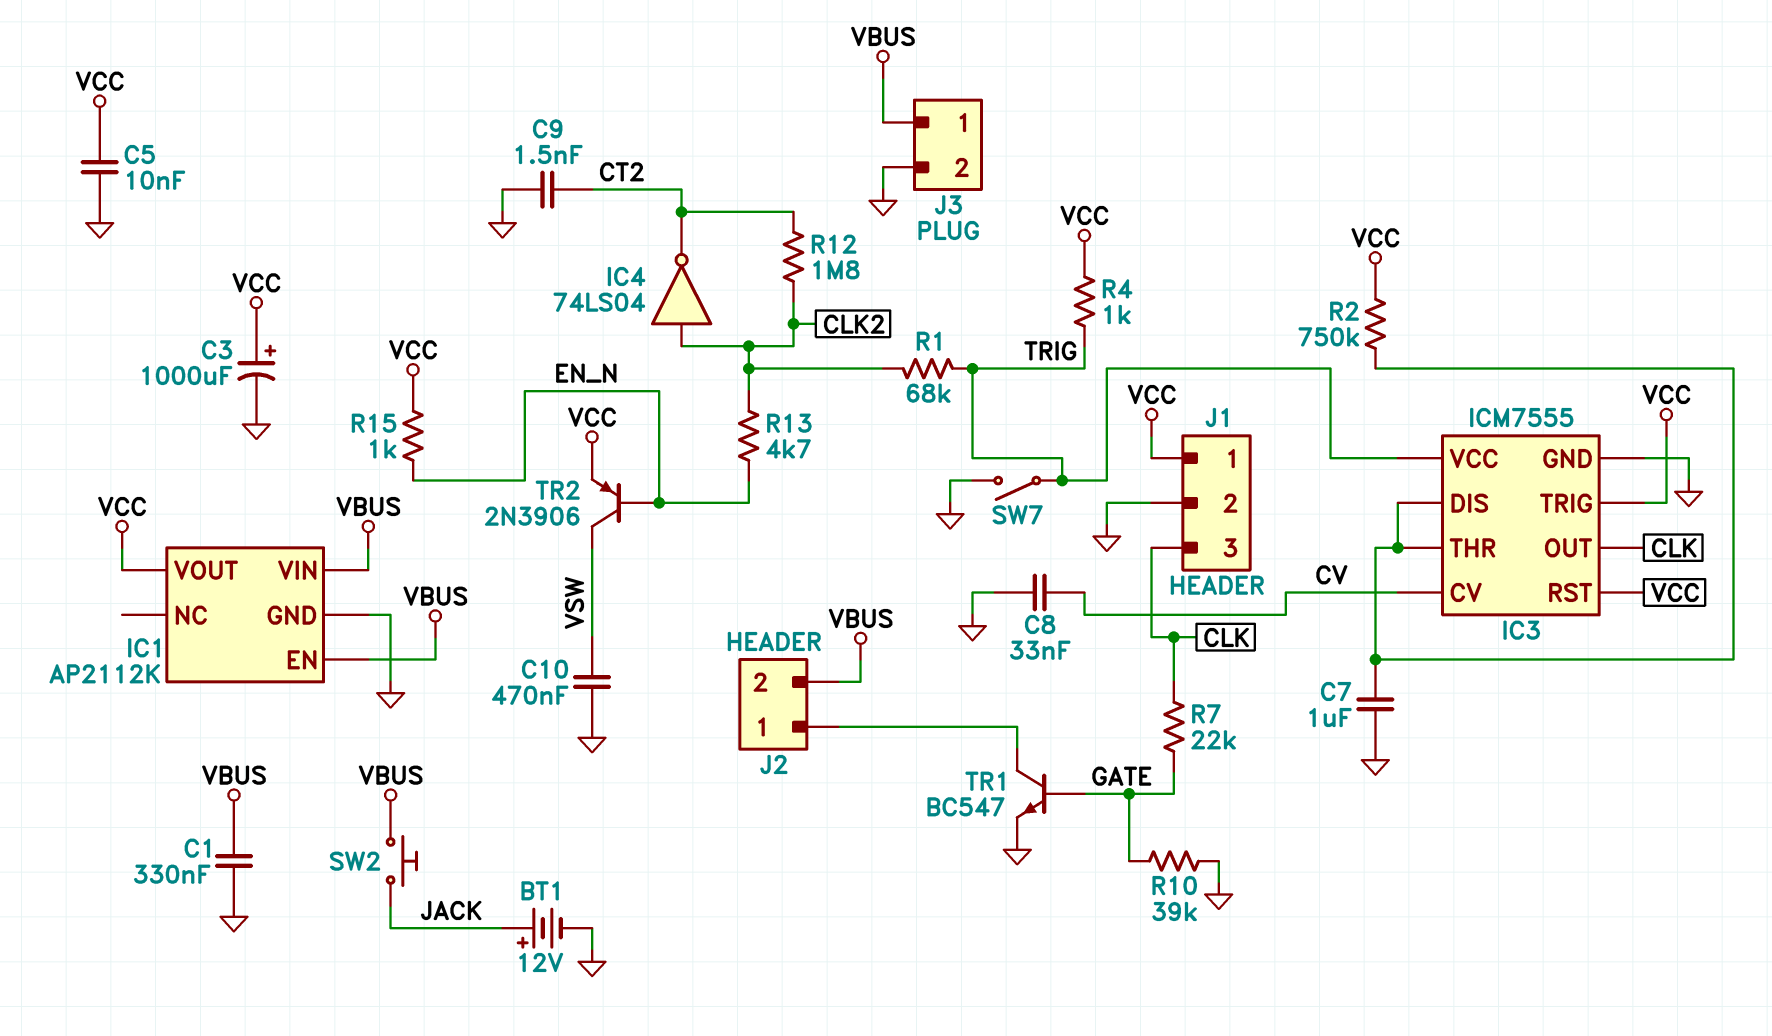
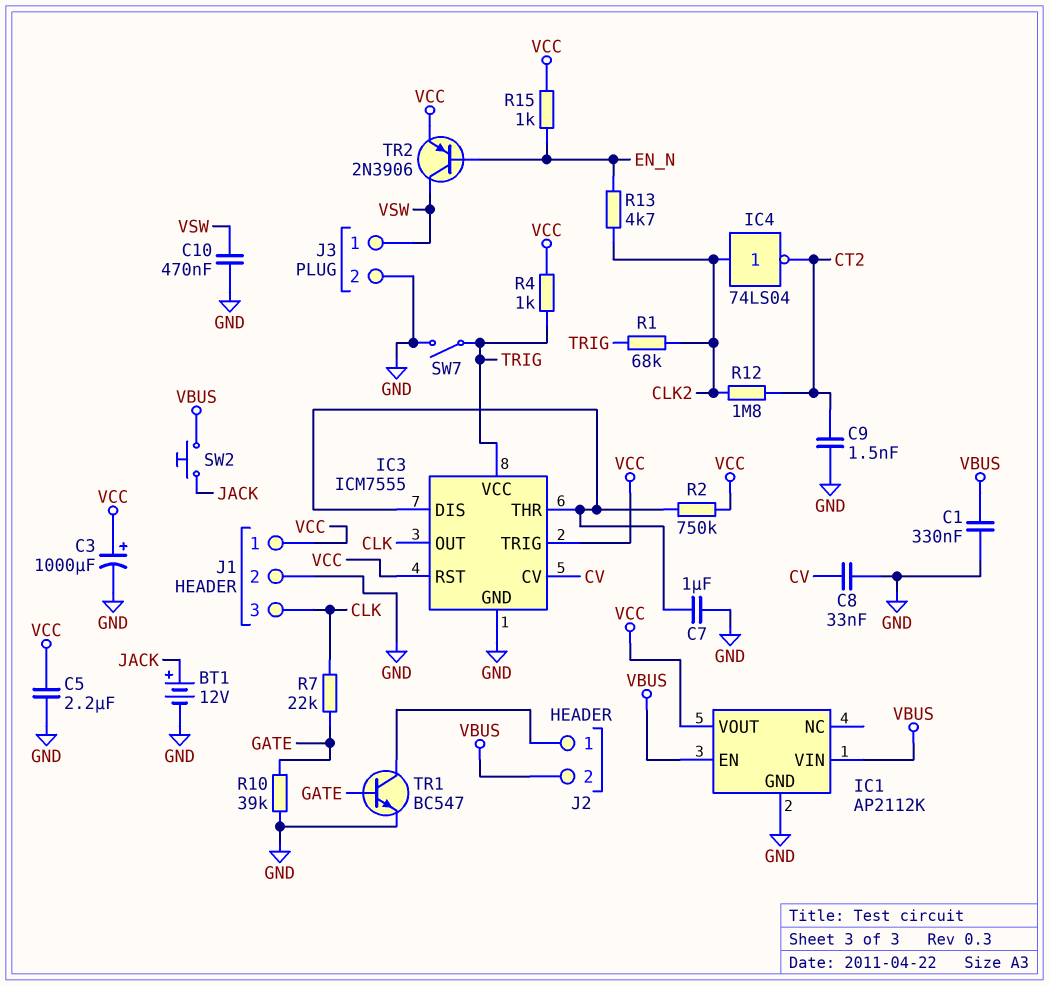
C5: 10nF (GND, VCC) -> 2.2uF (GND, VCC)
J3 pin 1: VBUS -> VSW

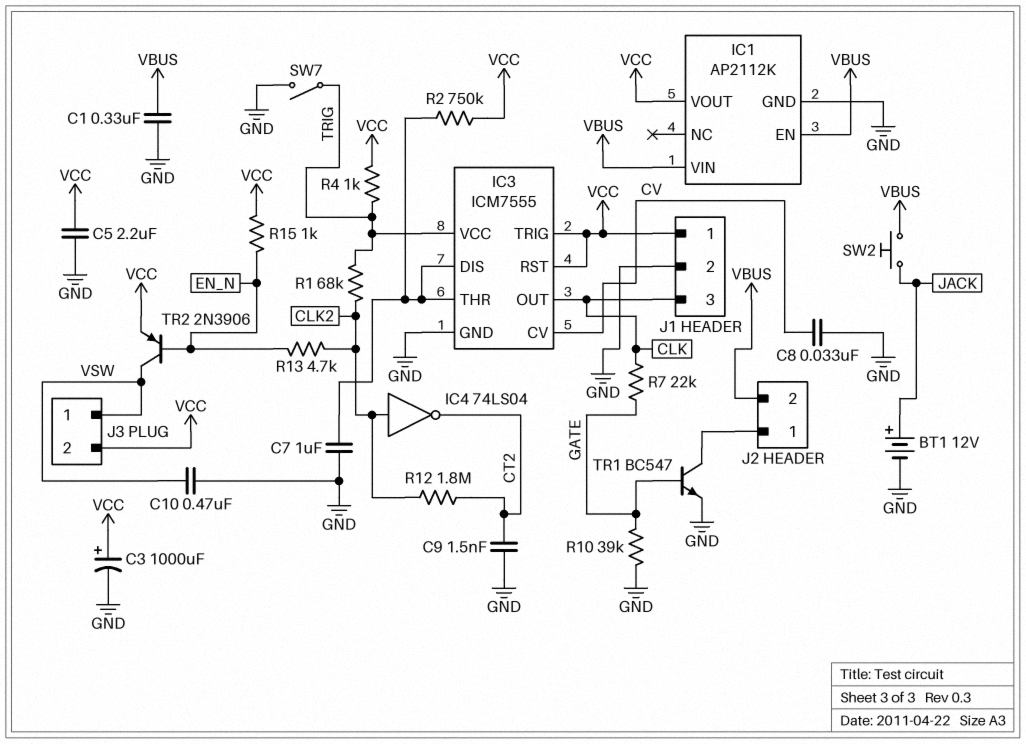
J3 pin 2: GND -> VCC

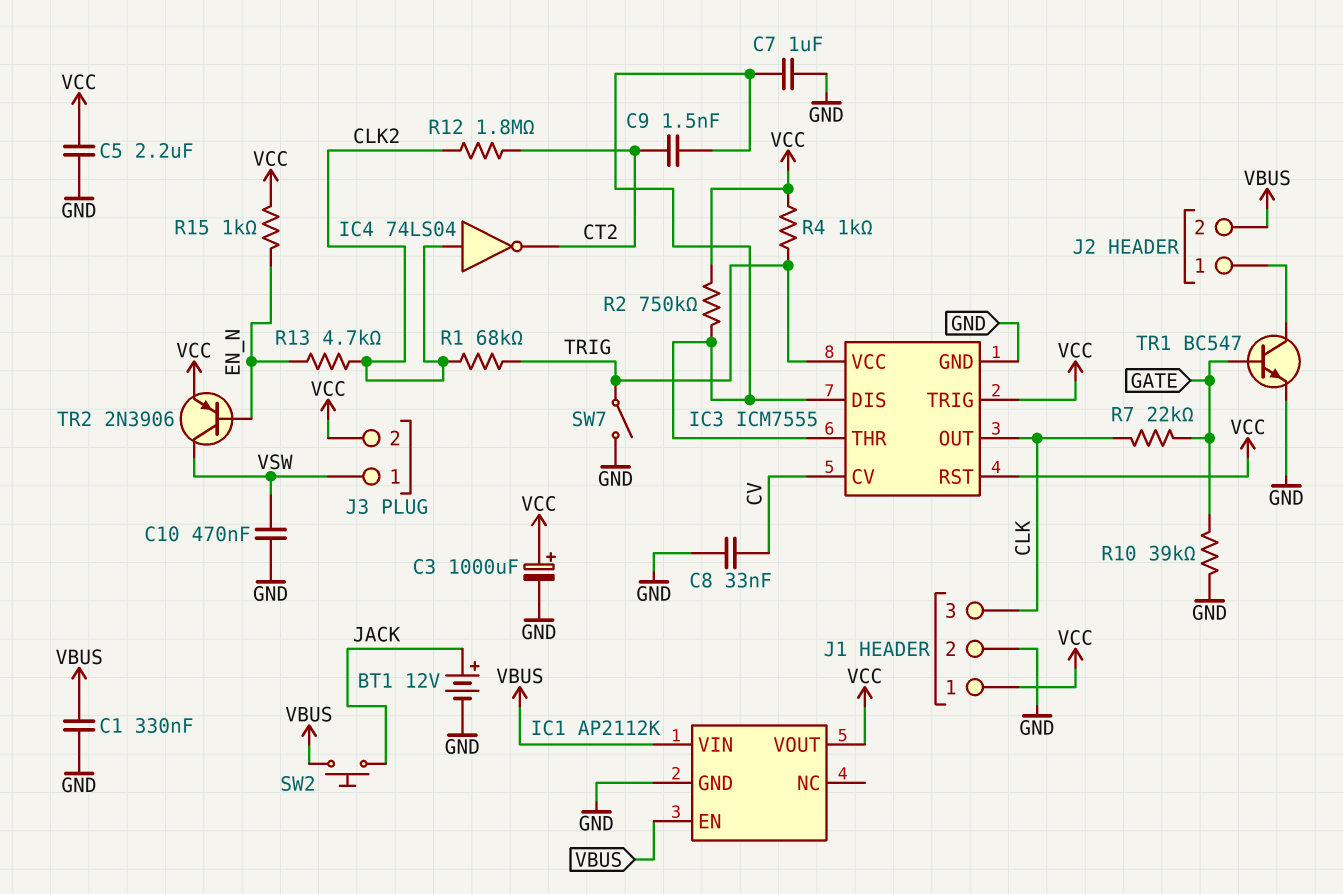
C9: 1.5nF (CT2, GND) -> 1.5nF (CT2, IC3/DIS)

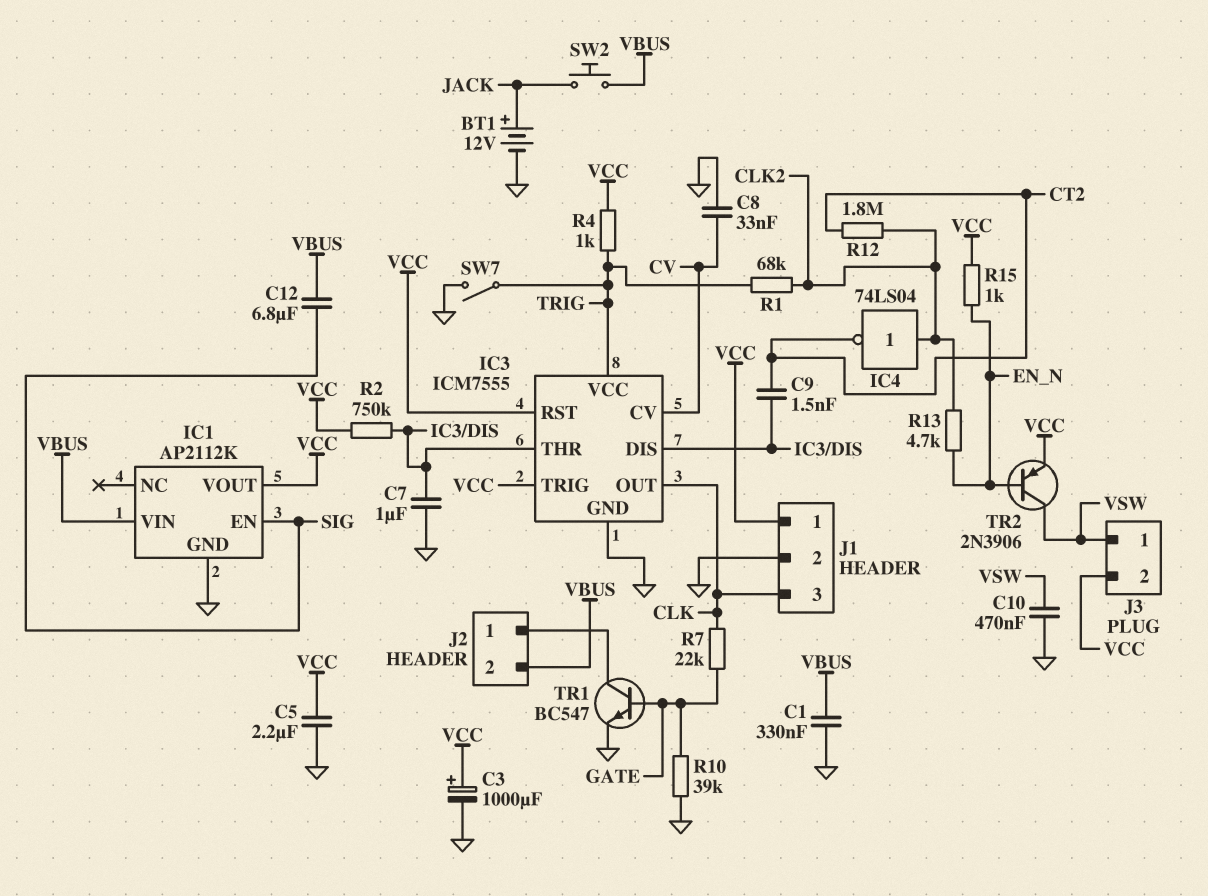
C12: none -> 6.8uF (SIG, VBUS)
IC1 pin EN: VBUS -> SIG

